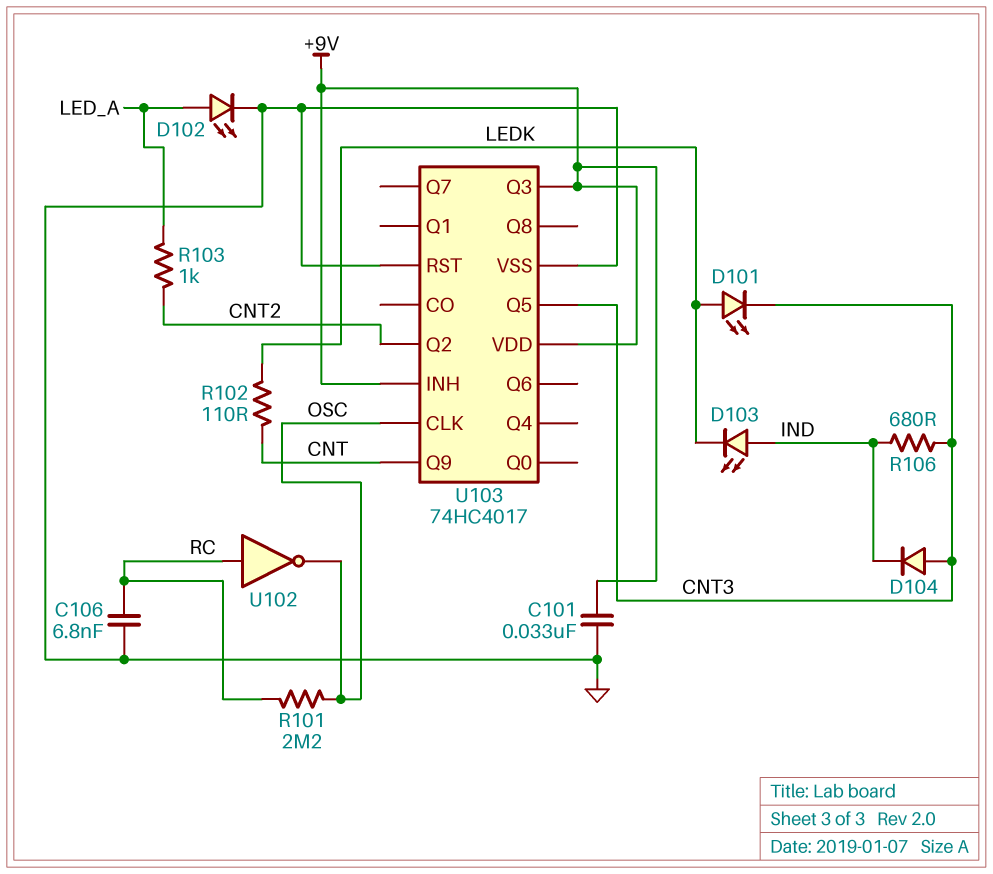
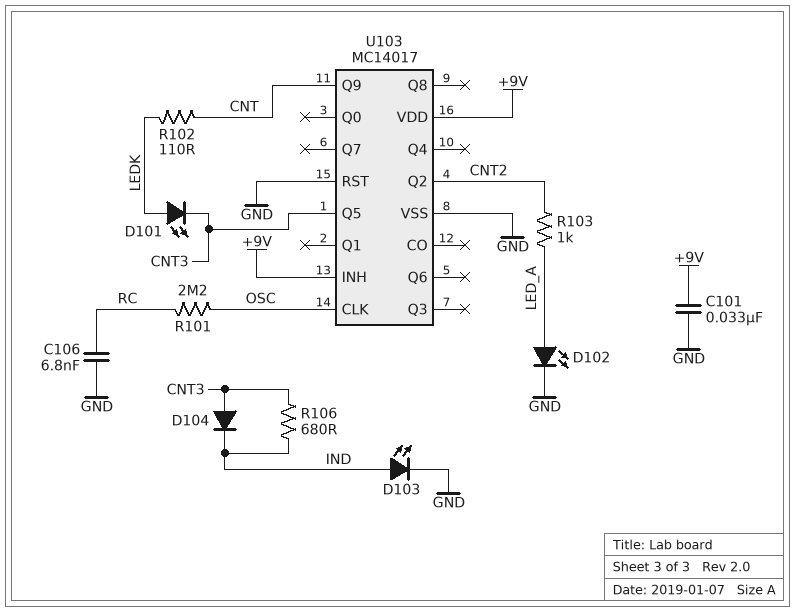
D103: LED (A IND, K LEDK) -> LED (A IND, K GND)
U102: NOT (in RC, out OSC) -> none
U103: 74HC4017 -> MC14017
U103 pin Q3: +9V -> none

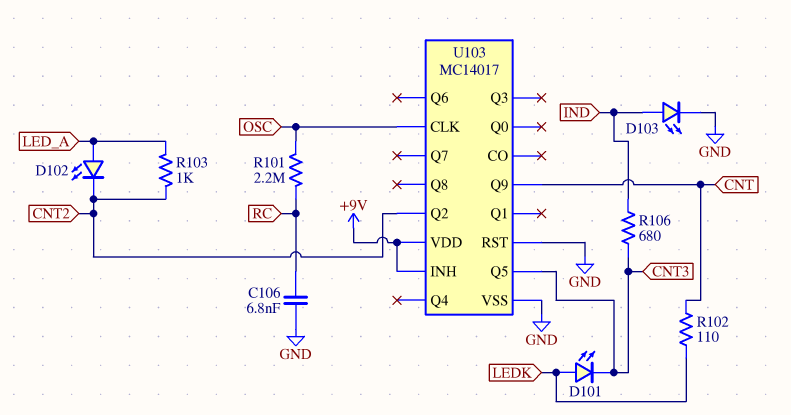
C101: 33nF (+9V, GND) -> none
D102: LED (A LED_A, K GND) -> LED (A LED_A, K CNT2)
D104: diode (A CNT3, K IND) -> none

